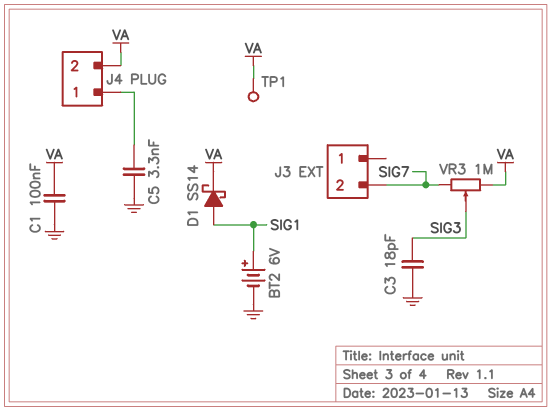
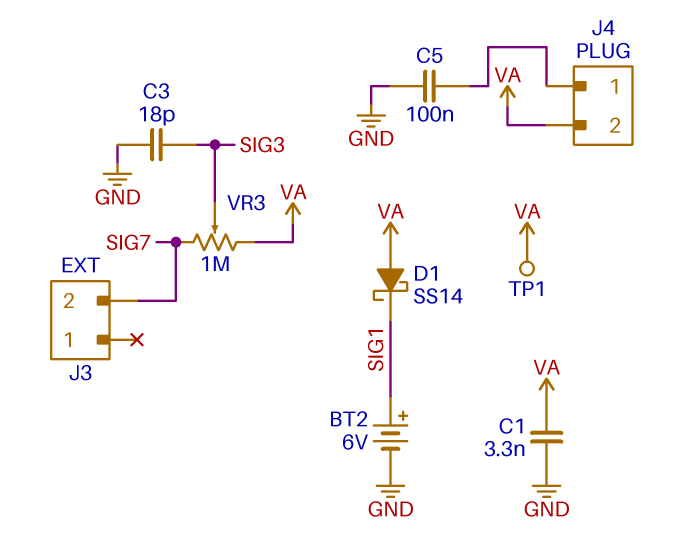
C1: 100nF (GND, VA) -> 3.3nF (GND, VA)
C5: 3.3nF (GND, J4/1) -> 100nF (GND, J4/1)
D1: schottky SS14 (A SIG1, K VA) -> schottky SS14 (A VA, K SIG1)

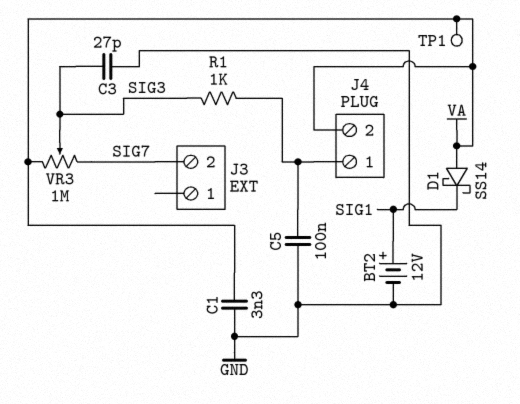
BT2: 6V (plus SIG1, minus GND) -> 12V (plus SIG1, minus GND)
C3: 18pF (GND, SIG3) -> 27pF (GND, SIG3)
R1: none -> 1k (J4/1, SIG3)

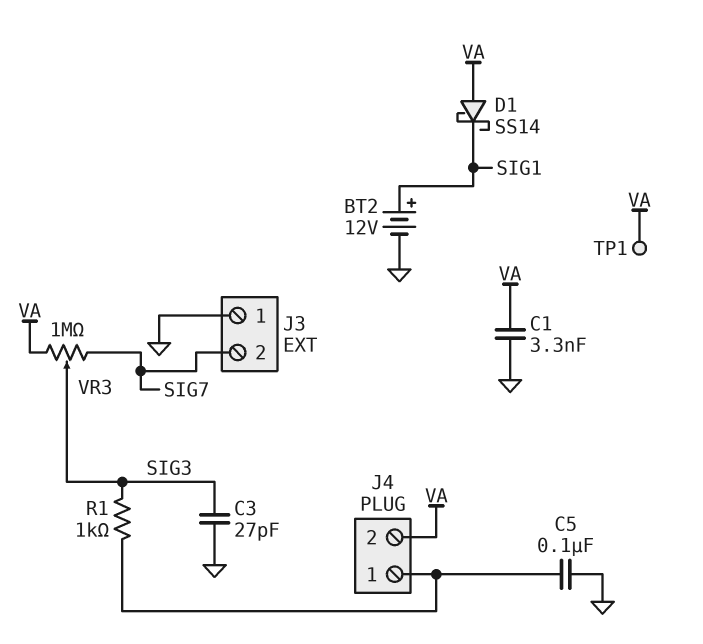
J3 pin 1: none -> GND

